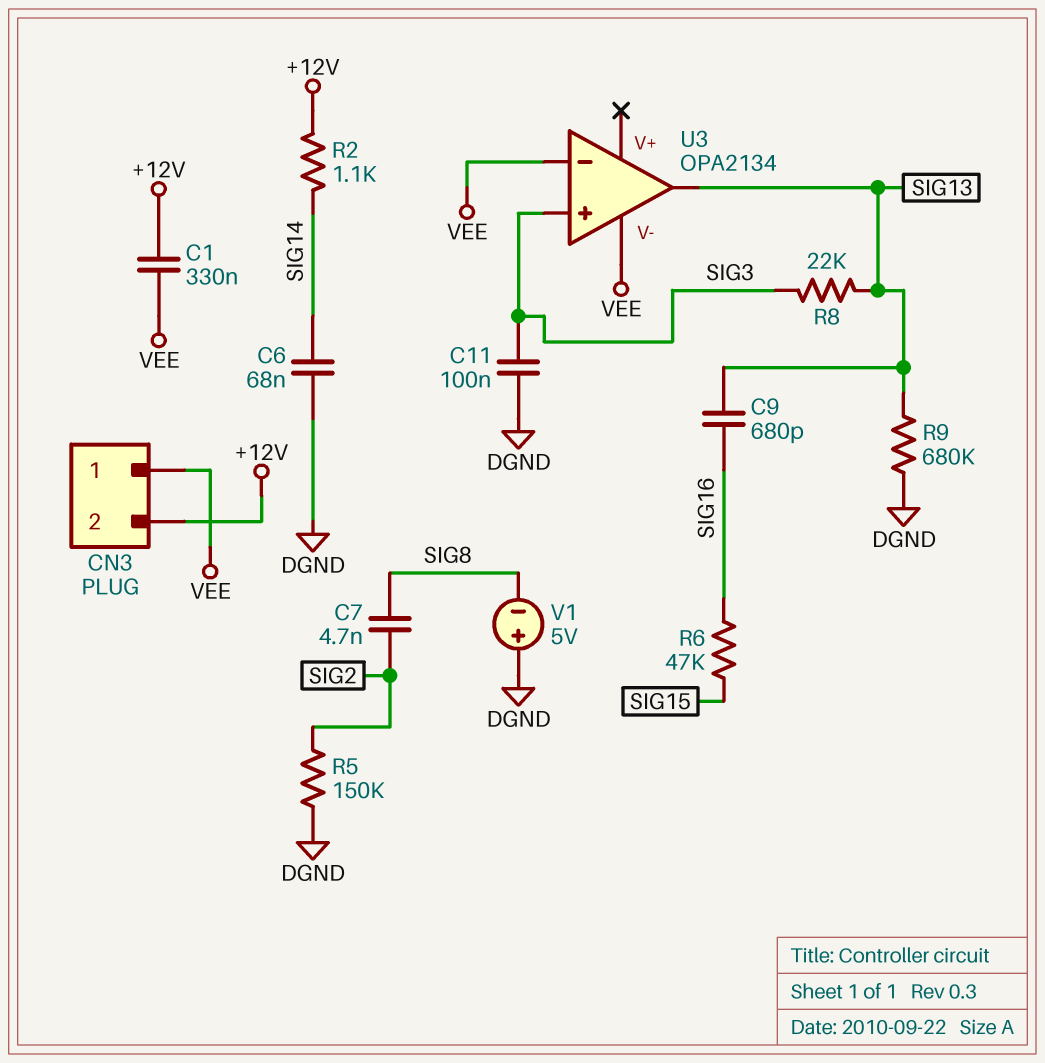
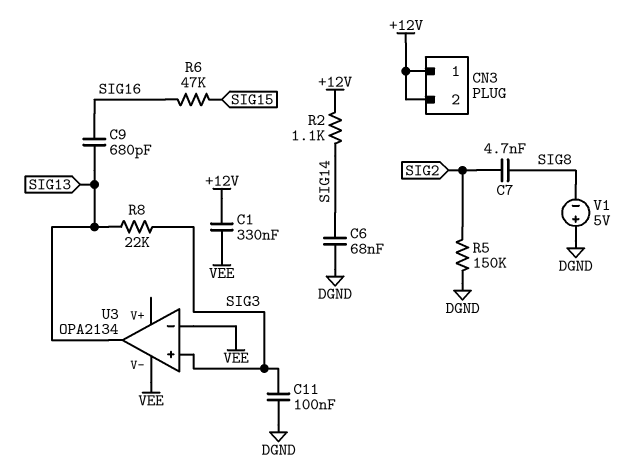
CN3 pin 1: VEE -> +12V
R9: 680k (DGND, SIG13) -> none

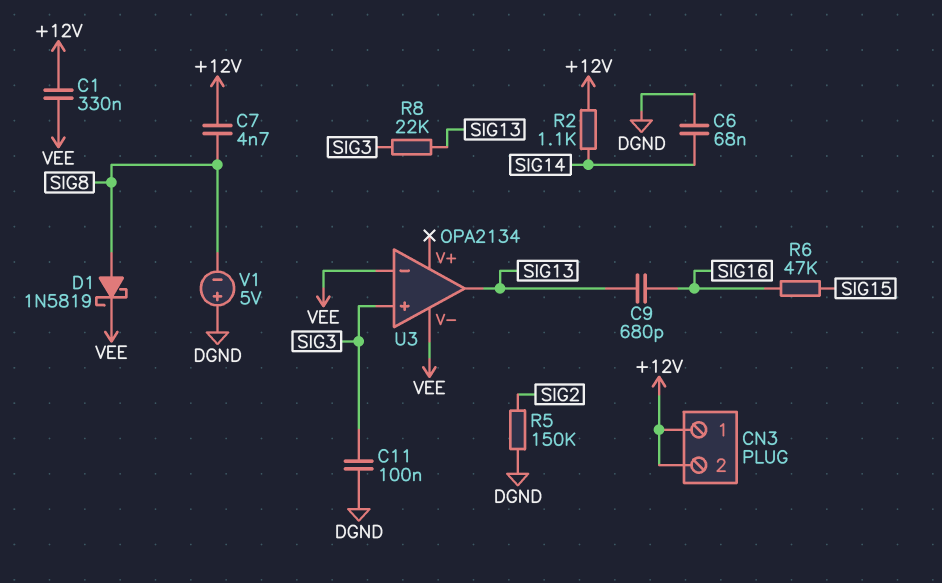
C7: 4.7nF (SIG2, SIG8) -> 4.7nF (+12V, SIG8)
D1: none -> schottky 1N5819 (A SIG8, K VEE)

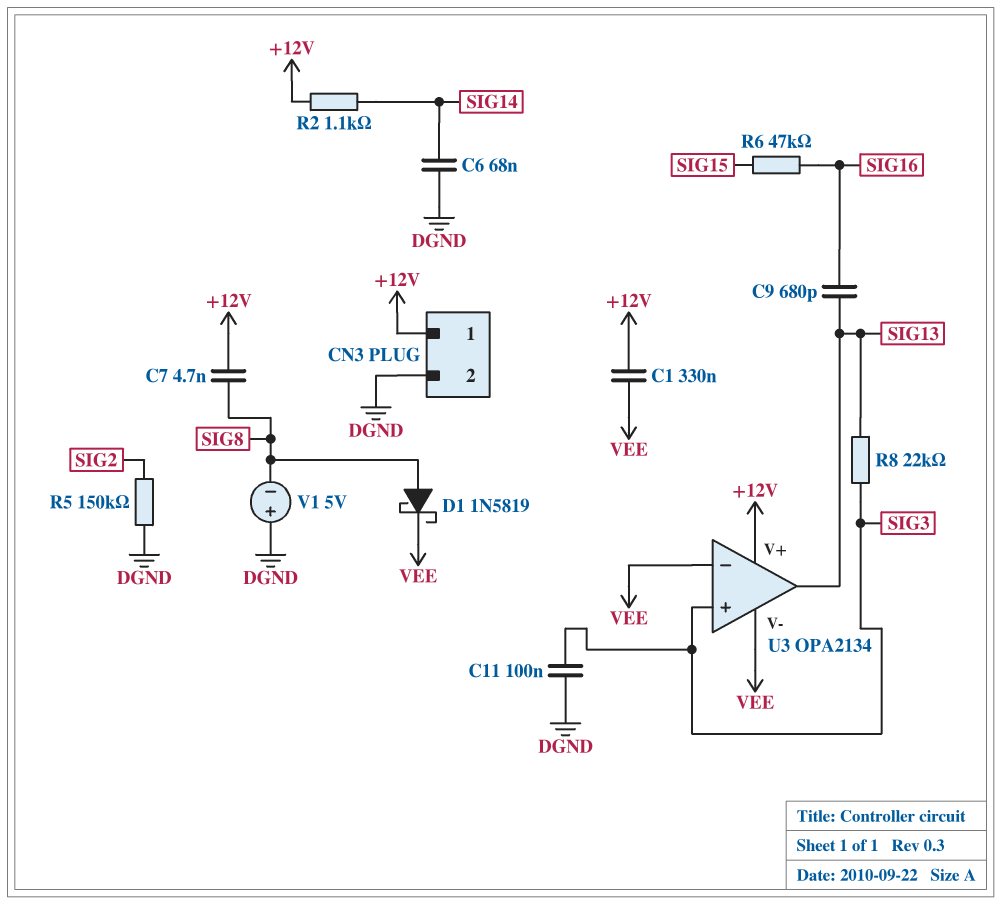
CN3 pin 2: +12V -> DGND
U3 pin V+: none -> +12V

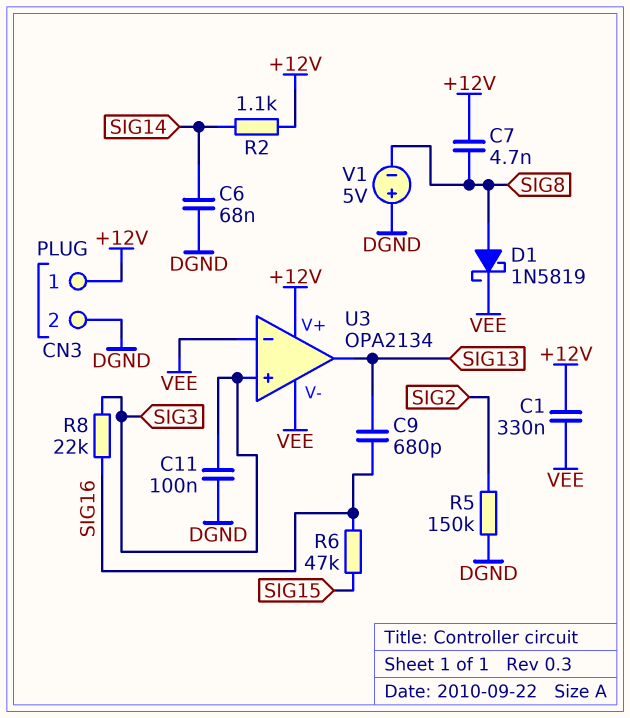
R8: 22k (SIG3, SIG13) -> 22k (SIG3, SIG16)

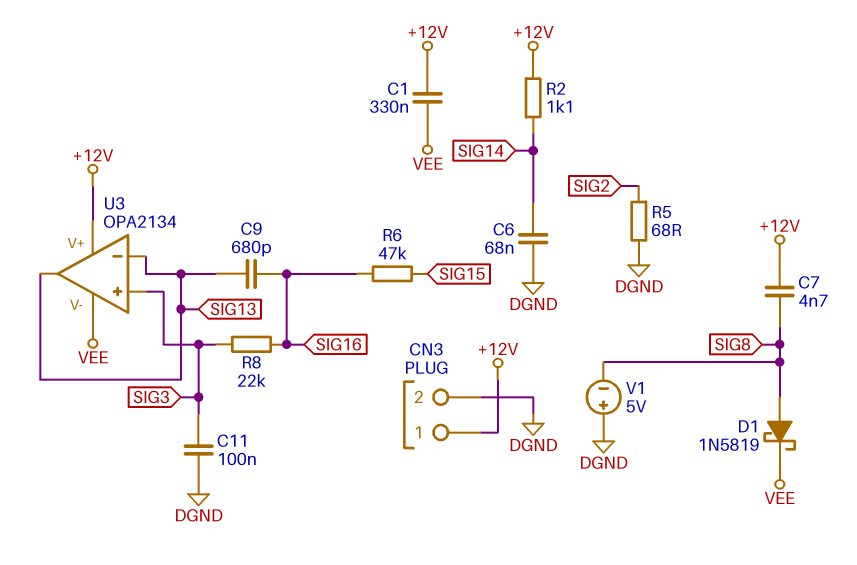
R5: 150k (DGND, SIG2) -> 68 (DGND, SIG2)
U3 pin in-: VEE -> SIG13

